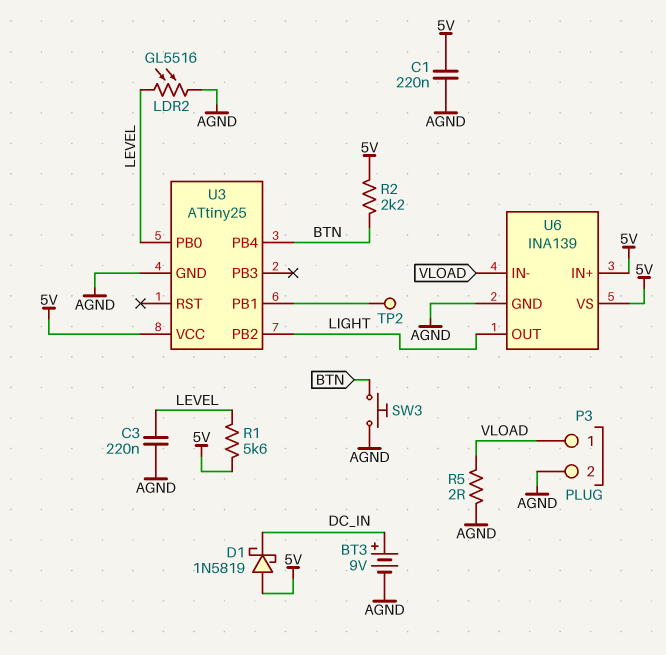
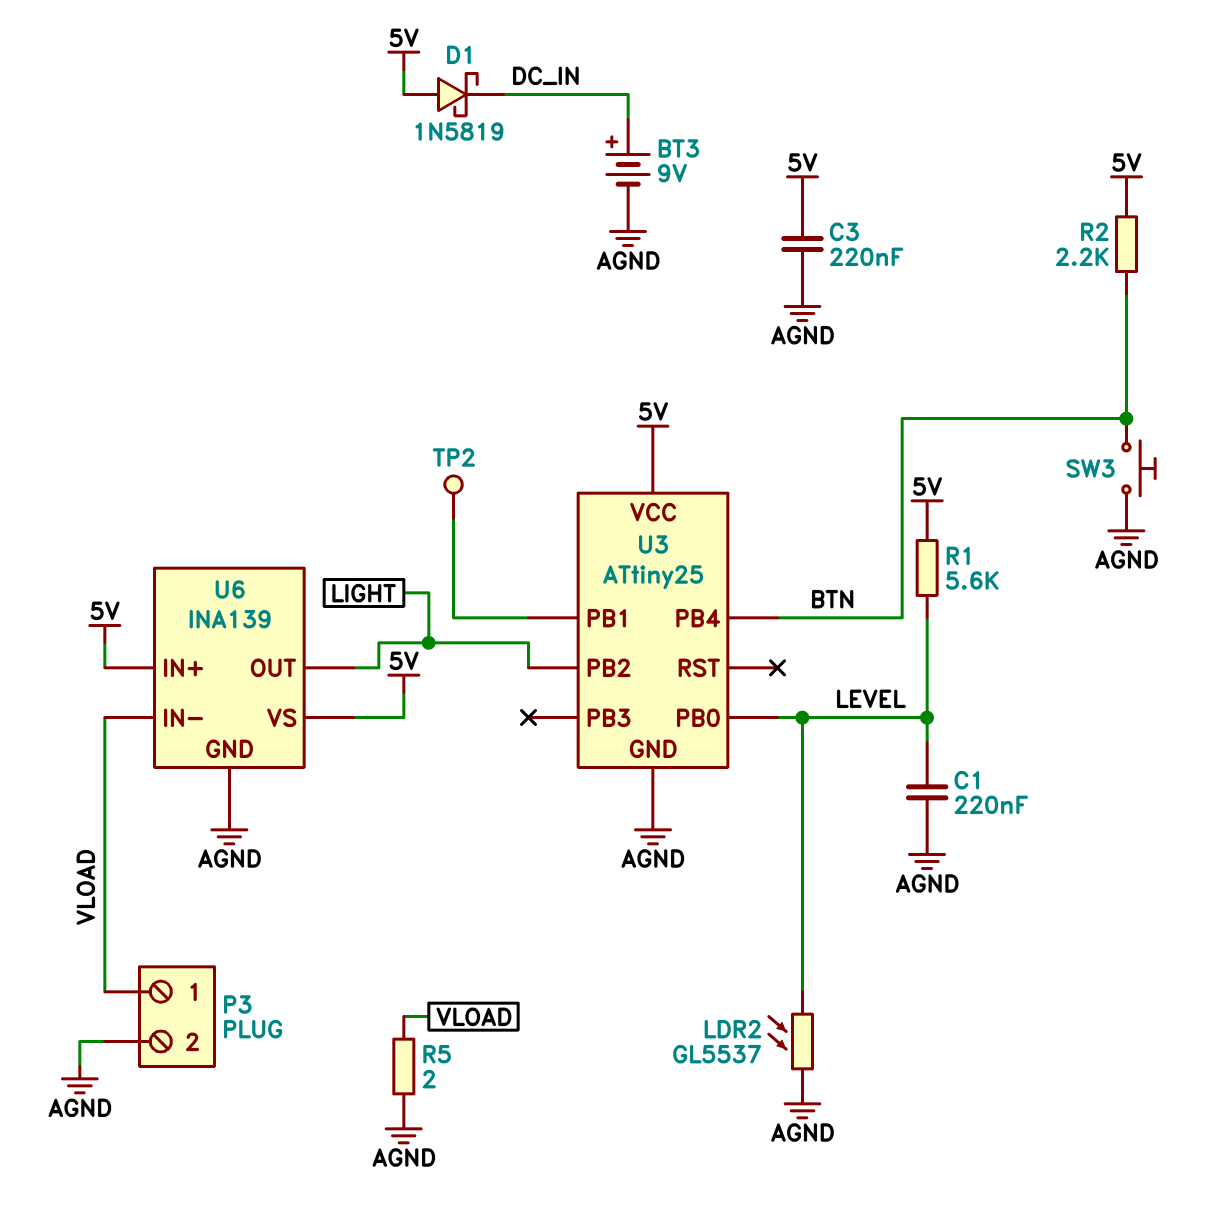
C1: 220nF (5V, AGND) -> 220nF (AGND, LEVEL)
C3: 220nF (AGND, LEVEL) -> 220nF (5V, AGND)
LDR2: GL5516 (AGND, LEVEL) -> GL5537 (AGND, LEVEL)

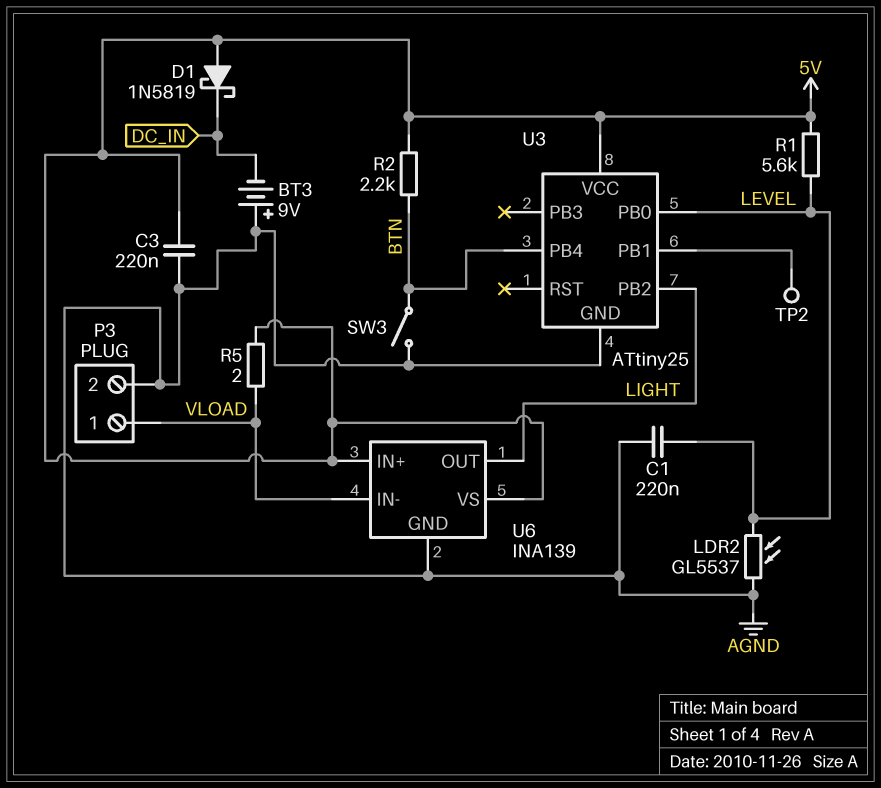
BT3: 9V (plus DC_IN, minus AGND) -> 9V (plus AGND, minus DC_IN)
R5: 2 (AGND, VLOAD) -> 2 (5V, VLOAD)
SW3: button (AGND, BTN) -> switch (AGND, BTN)

